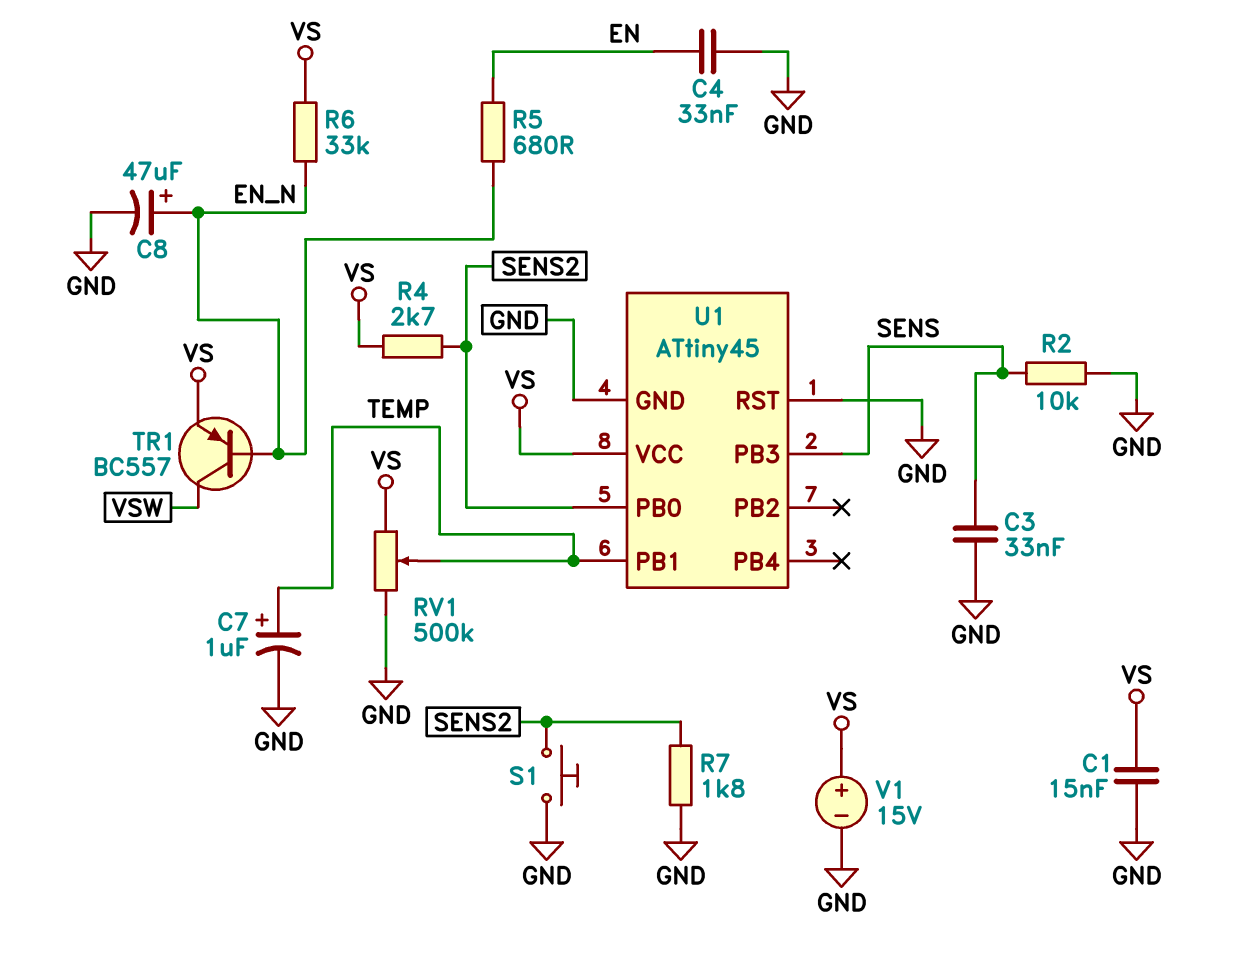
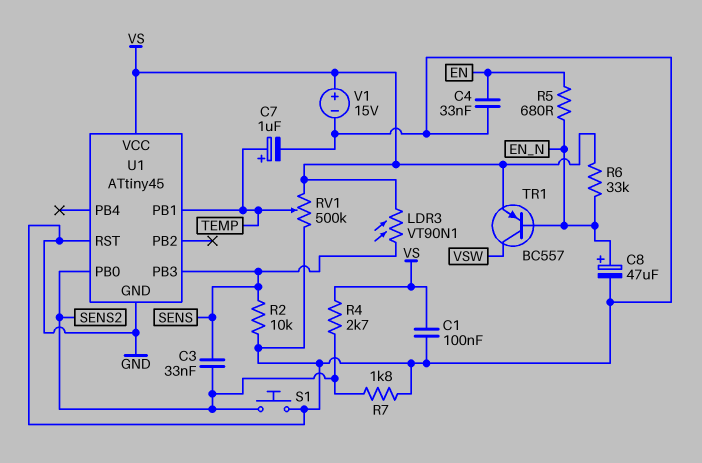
C1: 15nF (GND, VS) -> 100nF (GND, VS)
C3: 33nF (GND, SENS) -> 33nF (SENS, SENS2)
LDR3: none -> VT90N1 (SENS, VS)

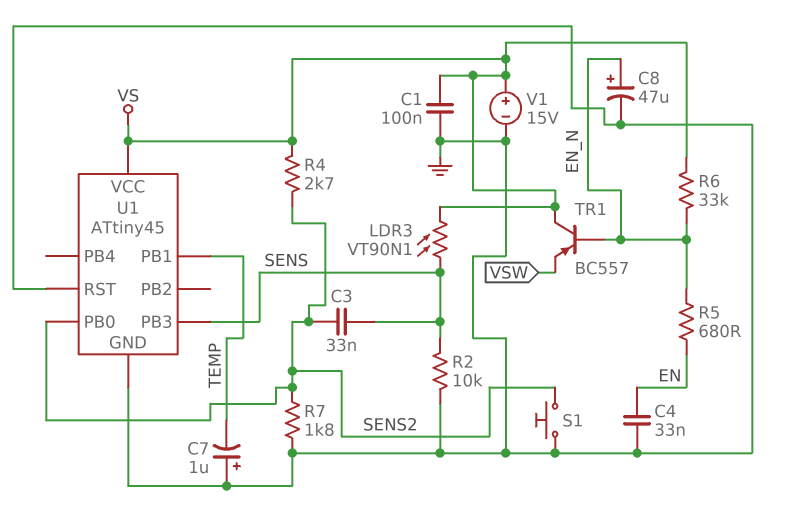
C7: 1uF (plus TEMP, minus GND) -> 1uF (plus GND, minus TEMP)
RV1: 500k (GND, VS, wiper TEMP) -> none
TR1: PNP BC557 (B EN_N, C VSW, E VS) -> PNP BC557 (B EN_N, C VS, E VSW)

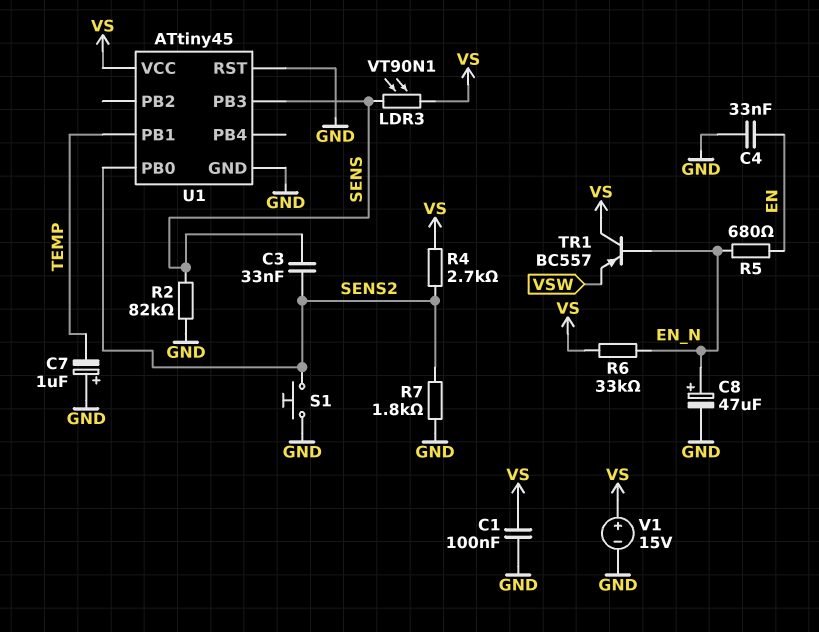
R2: 10k (GND, SENS) -> 82k (GND, SENS)

